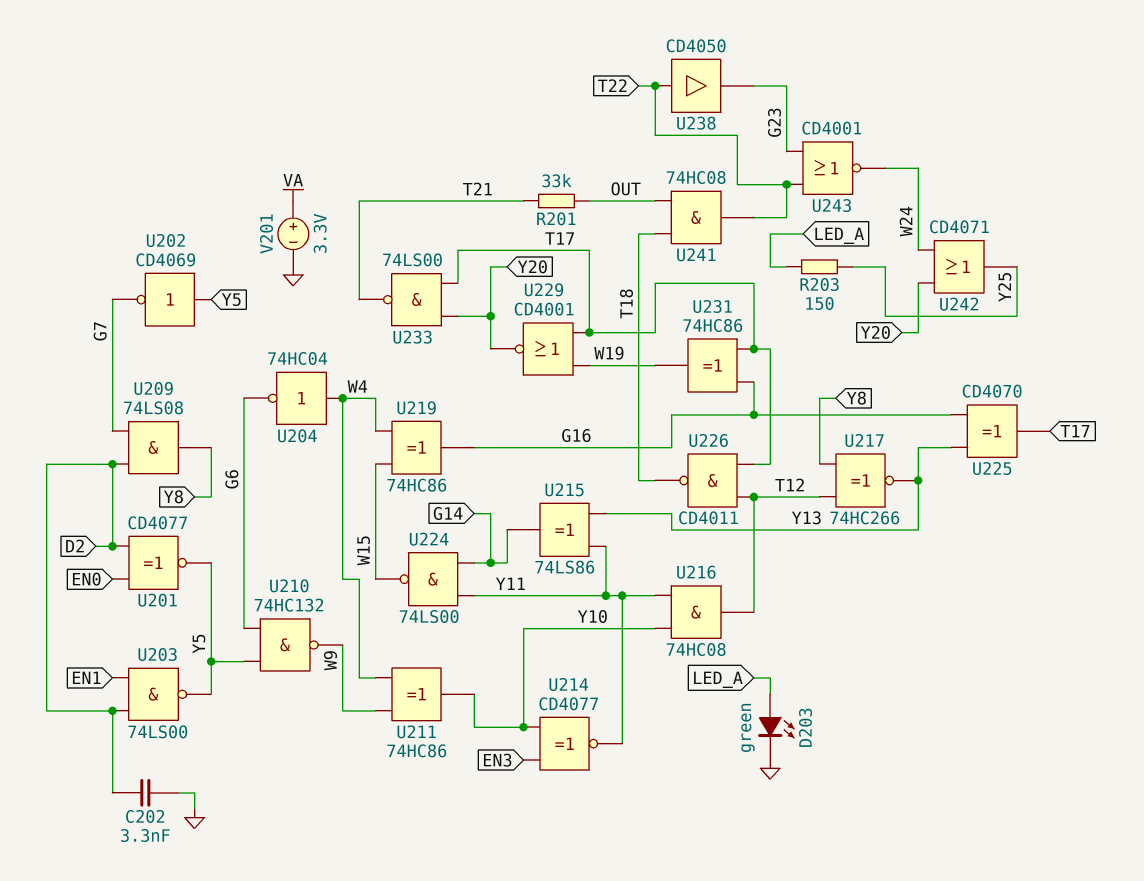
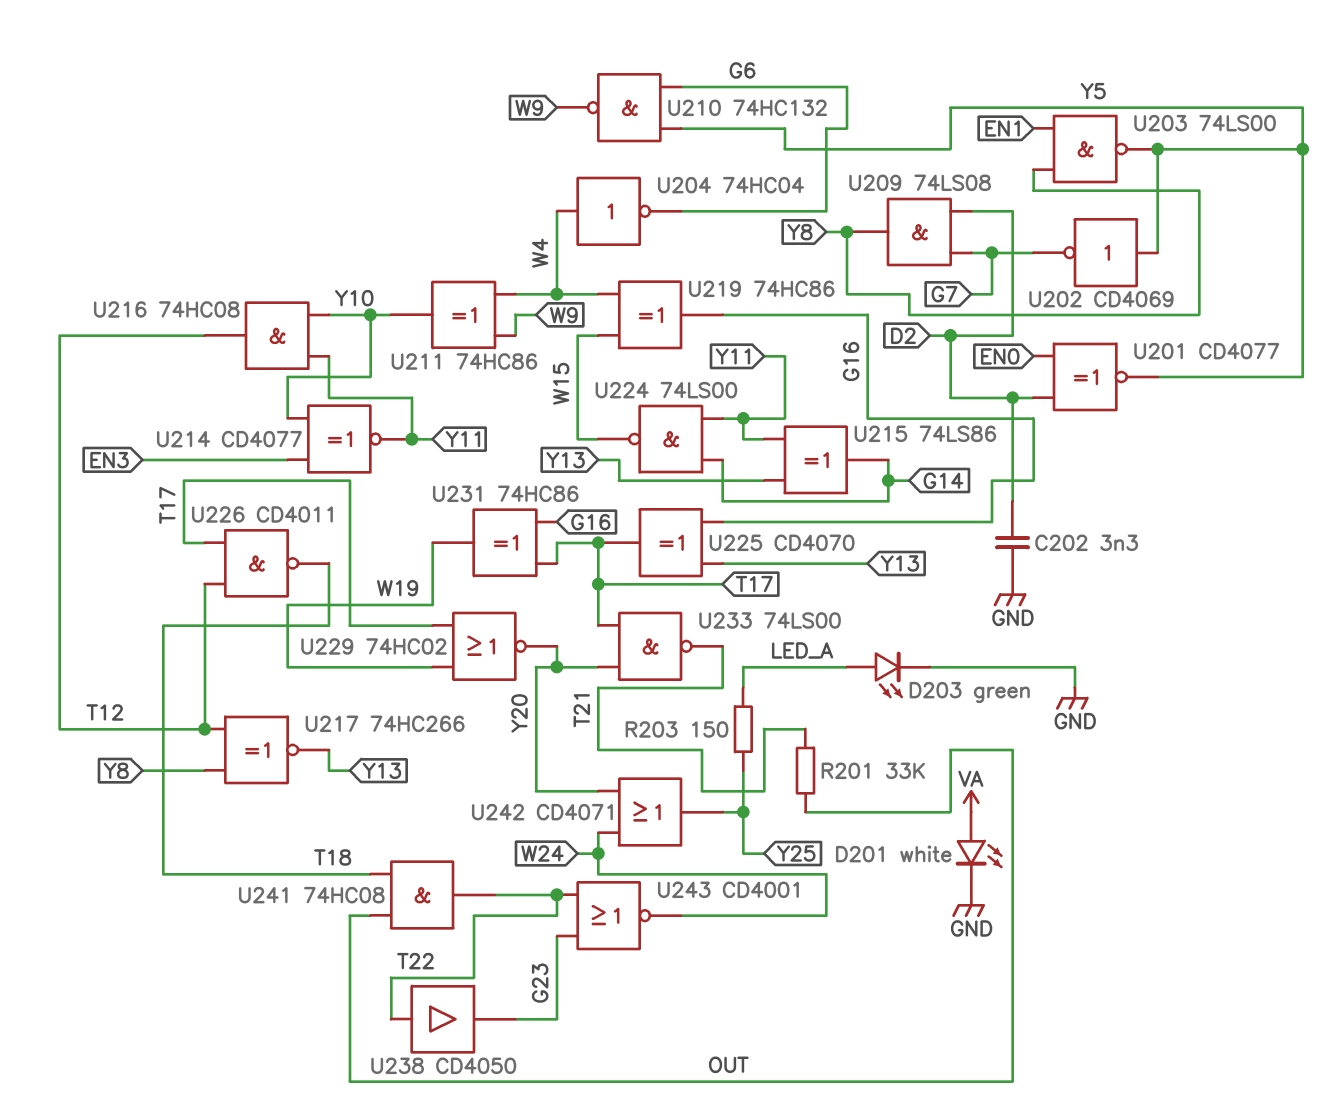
D201: none -> LED white (A VA, K GND)
U203: NAND 74LS00 (in D2, in EN1, out Y5) -> NAND 74LS00 (in EN1, in Y8, out Y5)
U229: NOR CD4001 (in T17, in W19, out Y20) -> NOR 74HC02 (in T17, in W19, out Y20)
V201: 3.3V (plus VA, minus GND) -> none

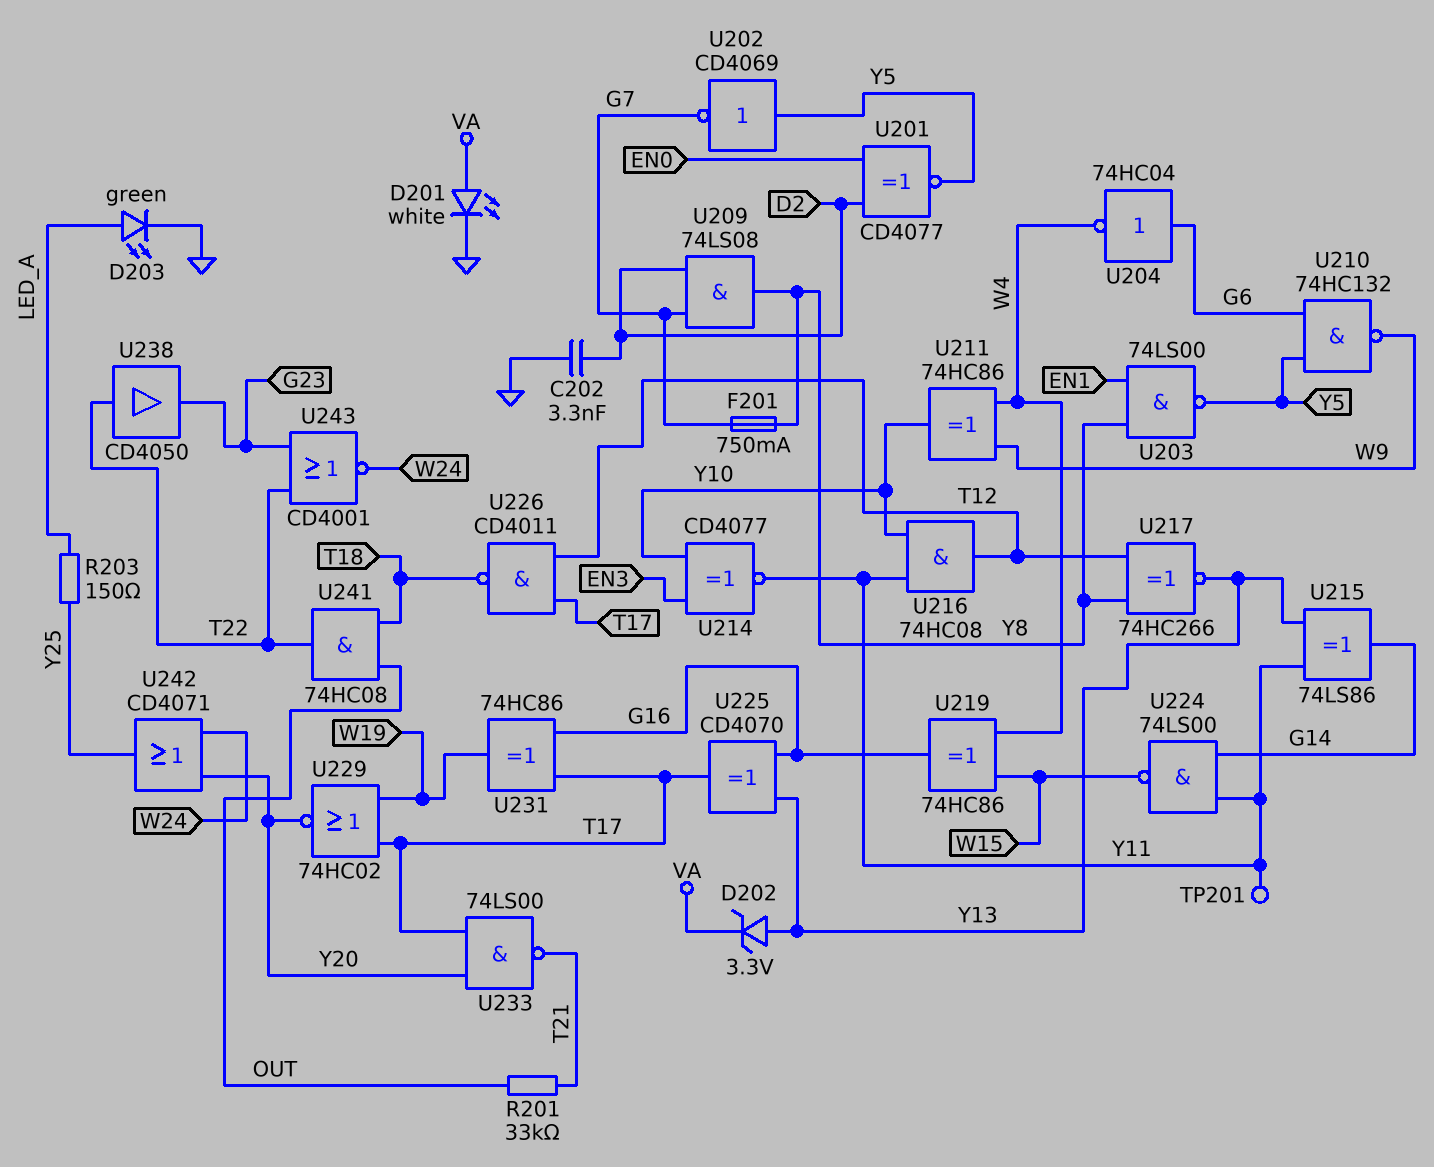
D202: none -> zener 3.3V (A Y13, K VA)
F201: none -> 750mA (G7, Y8)
TP201: none -> test point (Y11)
U204: NOT 74HC04 (in W4, out G6) -> NOT 74HC04 (in G6, out W4)

